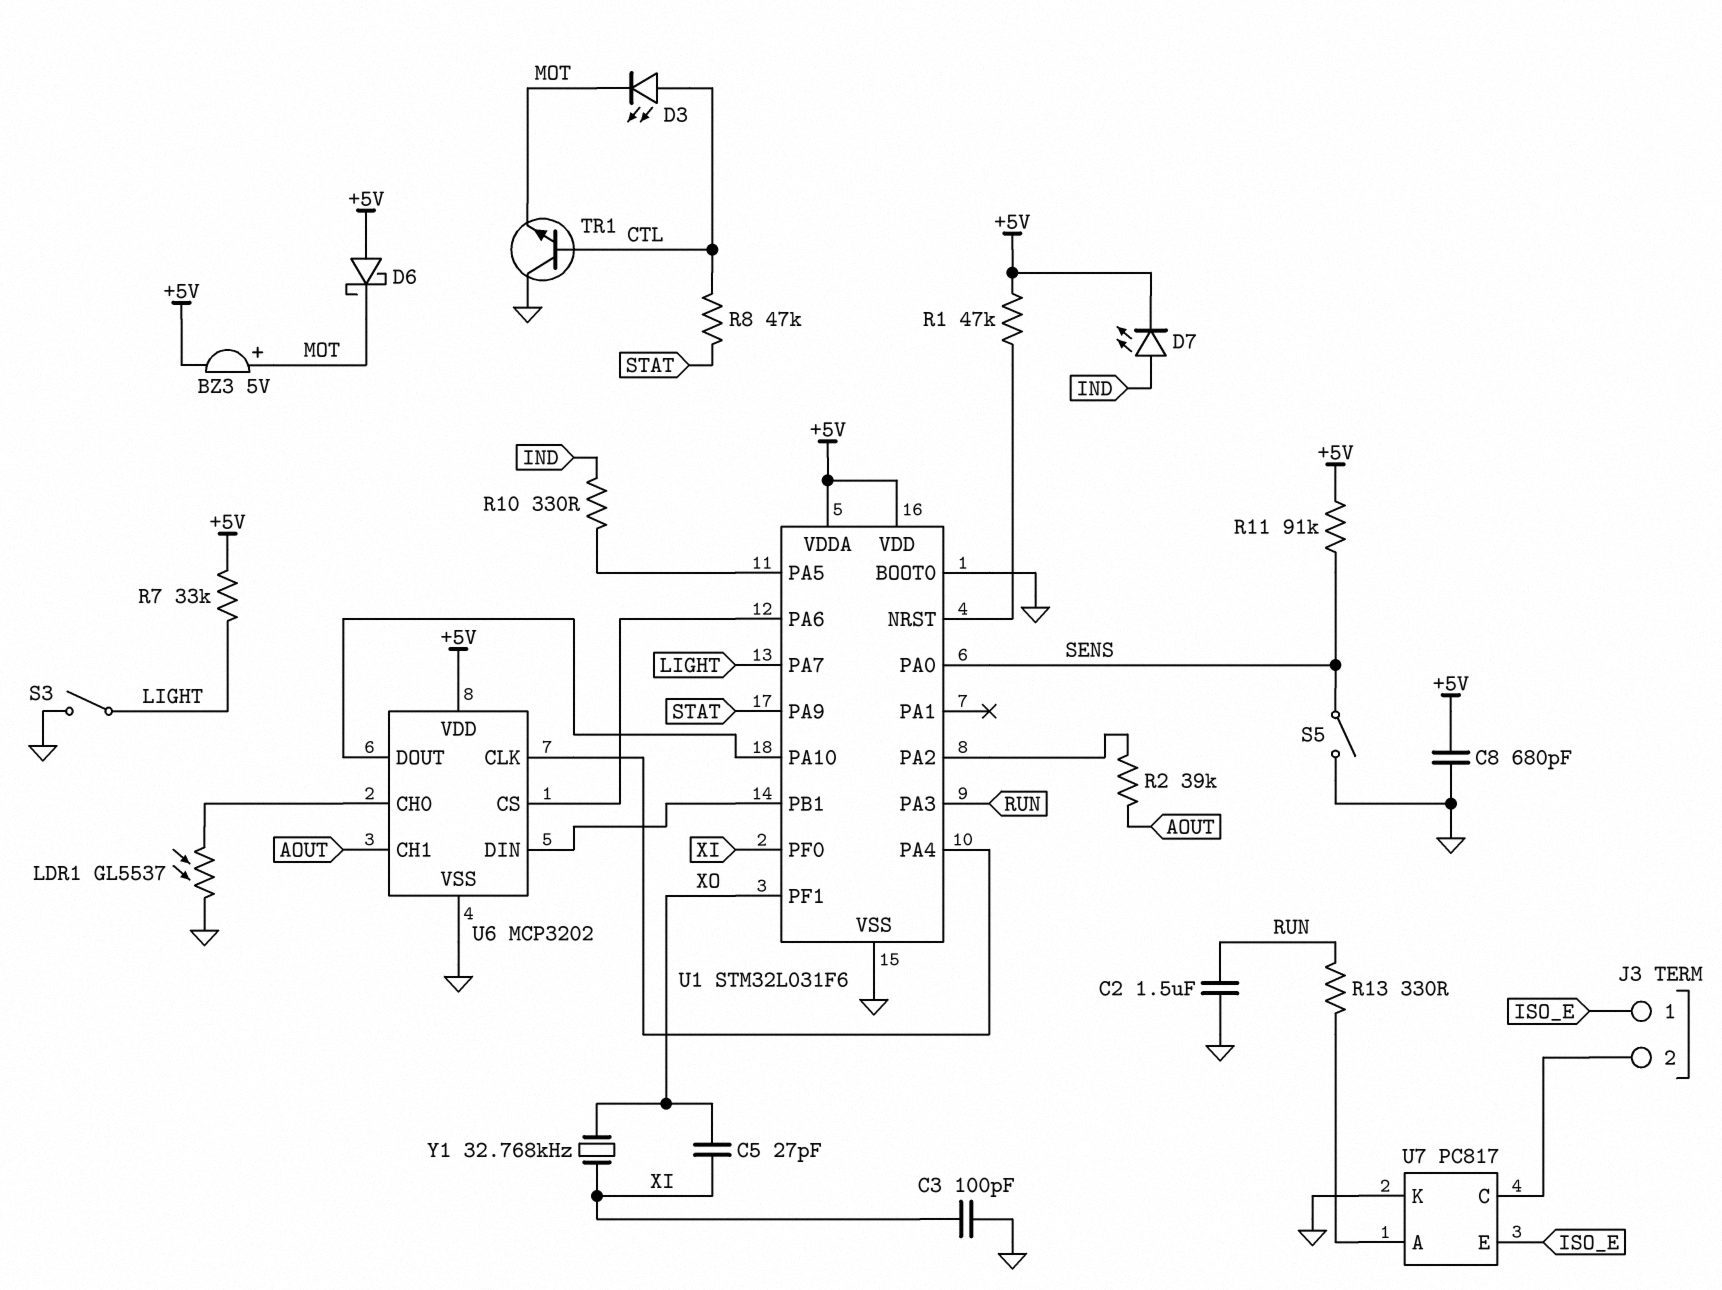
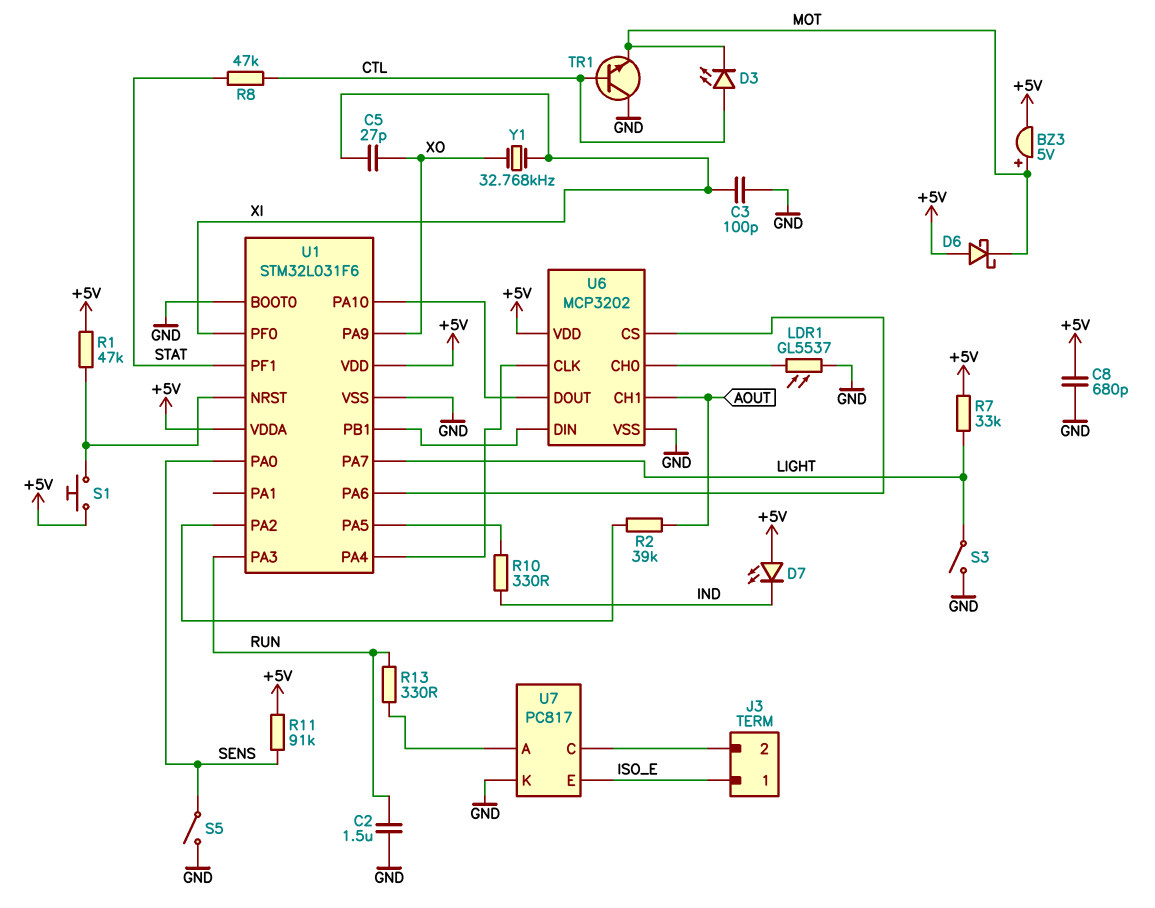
D7: LED (A IND, K +5V) -> LED (A +5V, K IND)
S1: none -> button (+5V, U1/NRST)
U1 pin PA9: STAT -> XO
U1 pin PF1: XO -> STAT

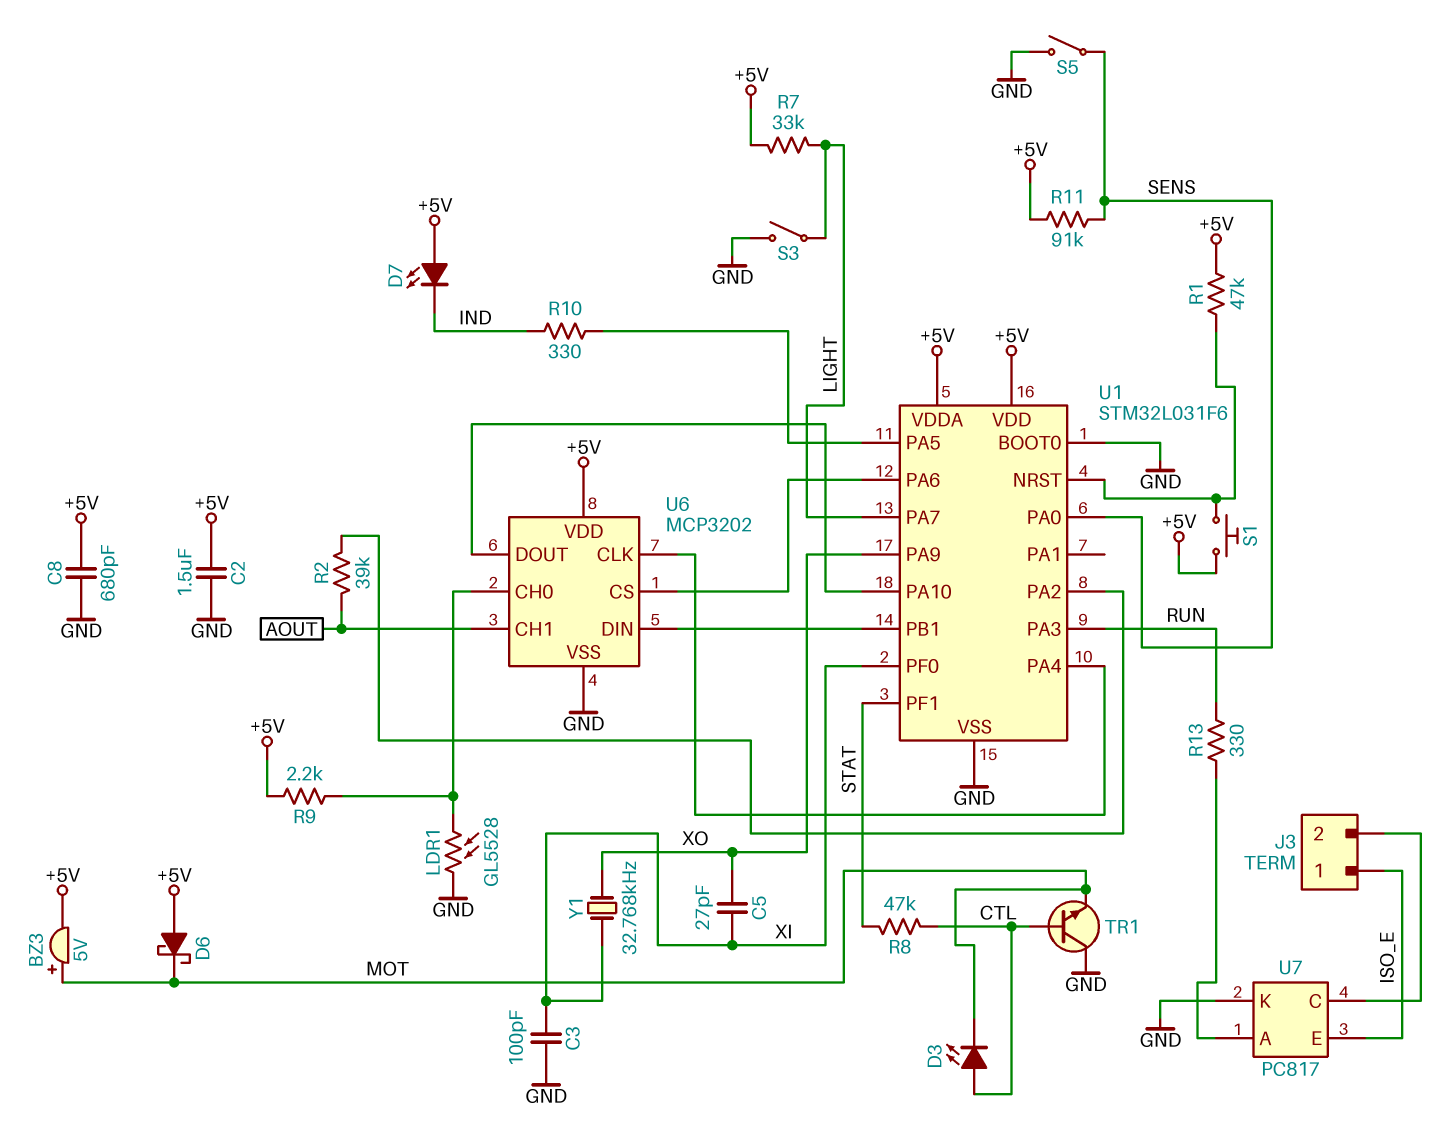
C2: 1.5uF (GND, RUN) -> 1.5uF (+5V, GND)
LDR1: GL5537 (GND, U6/CH0) -> GL5528 (GND, U6/CH0)
R9: none -> 2.2k (+5V, U6/CH0)

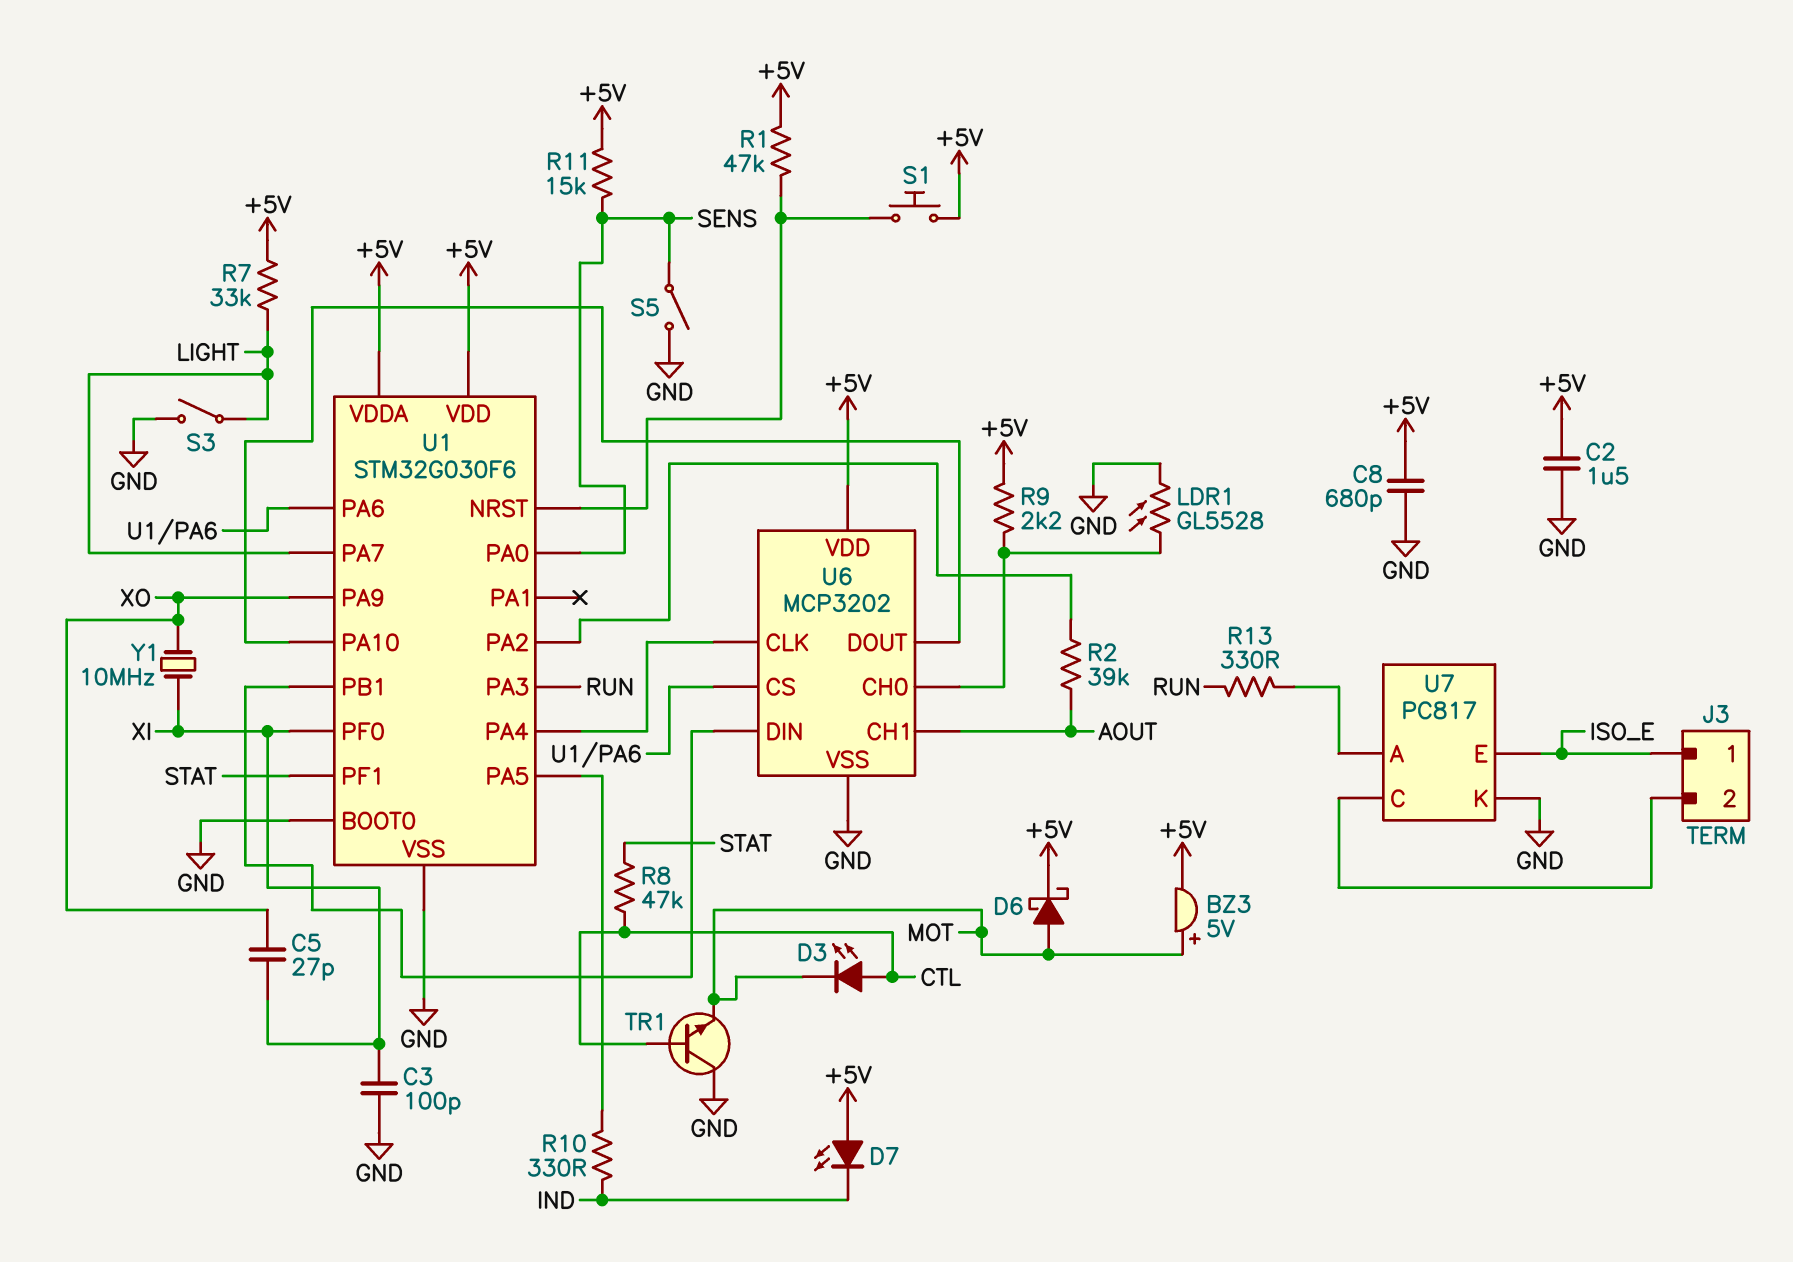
D6: schottky (A +5V, K MOT) -> schottky (A MOT, K +5V)
R11: 91k (+5V, SENS) -> 15k (+5V, SENS)
U1: STM32L031F6 -> STM32G030F6
Y1: 32.768kHz (XI, XO) -> 10MHz (XI, XO)

